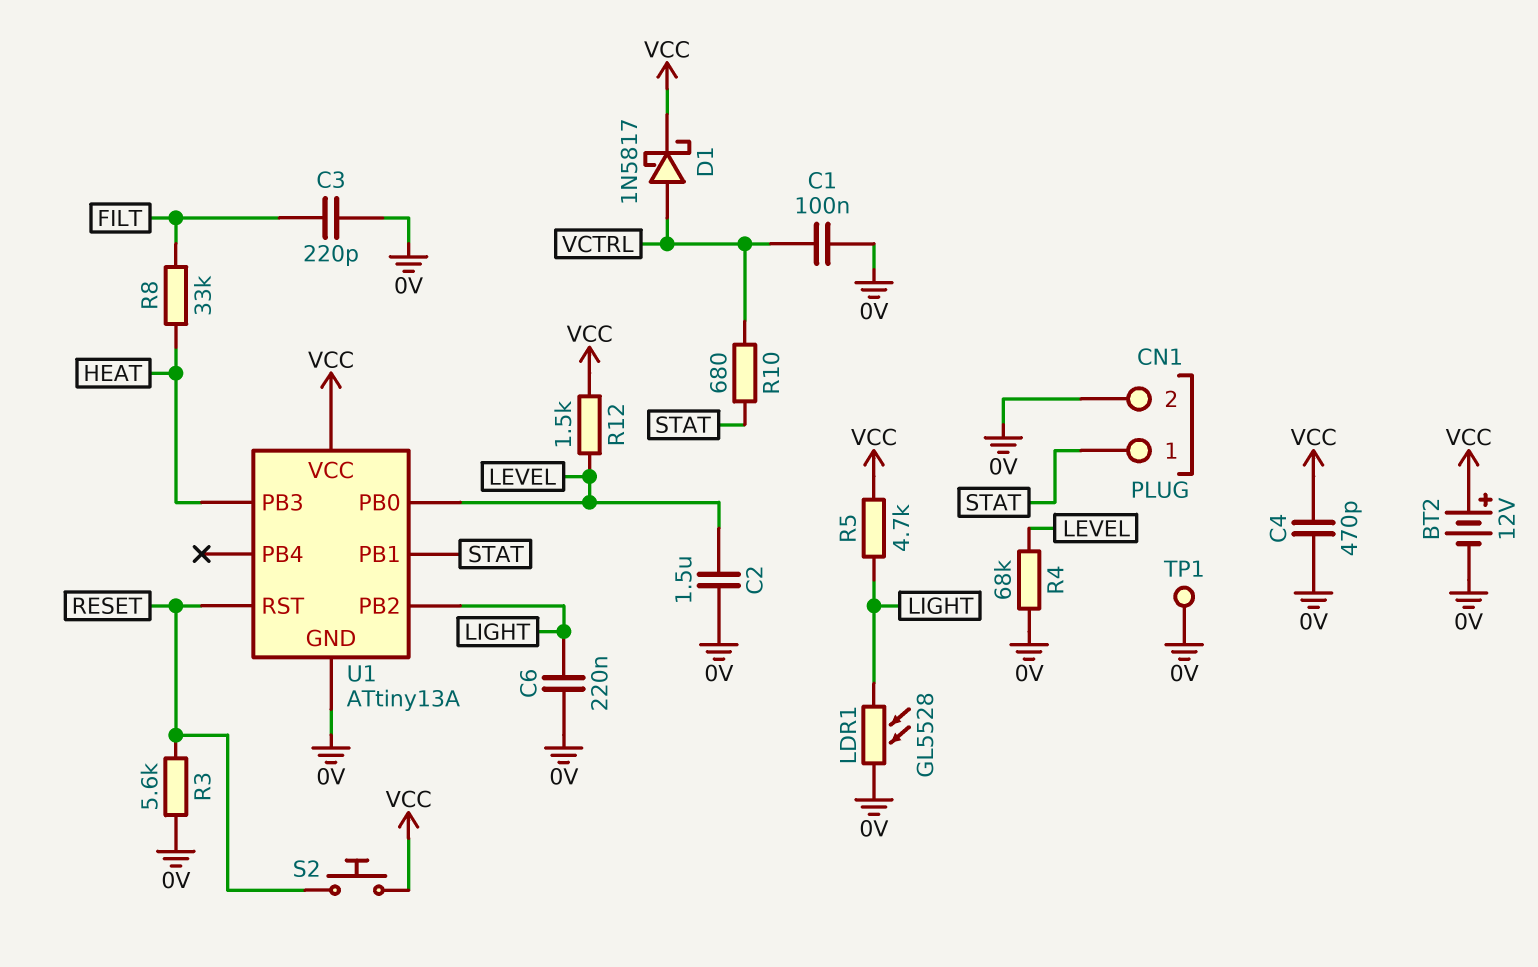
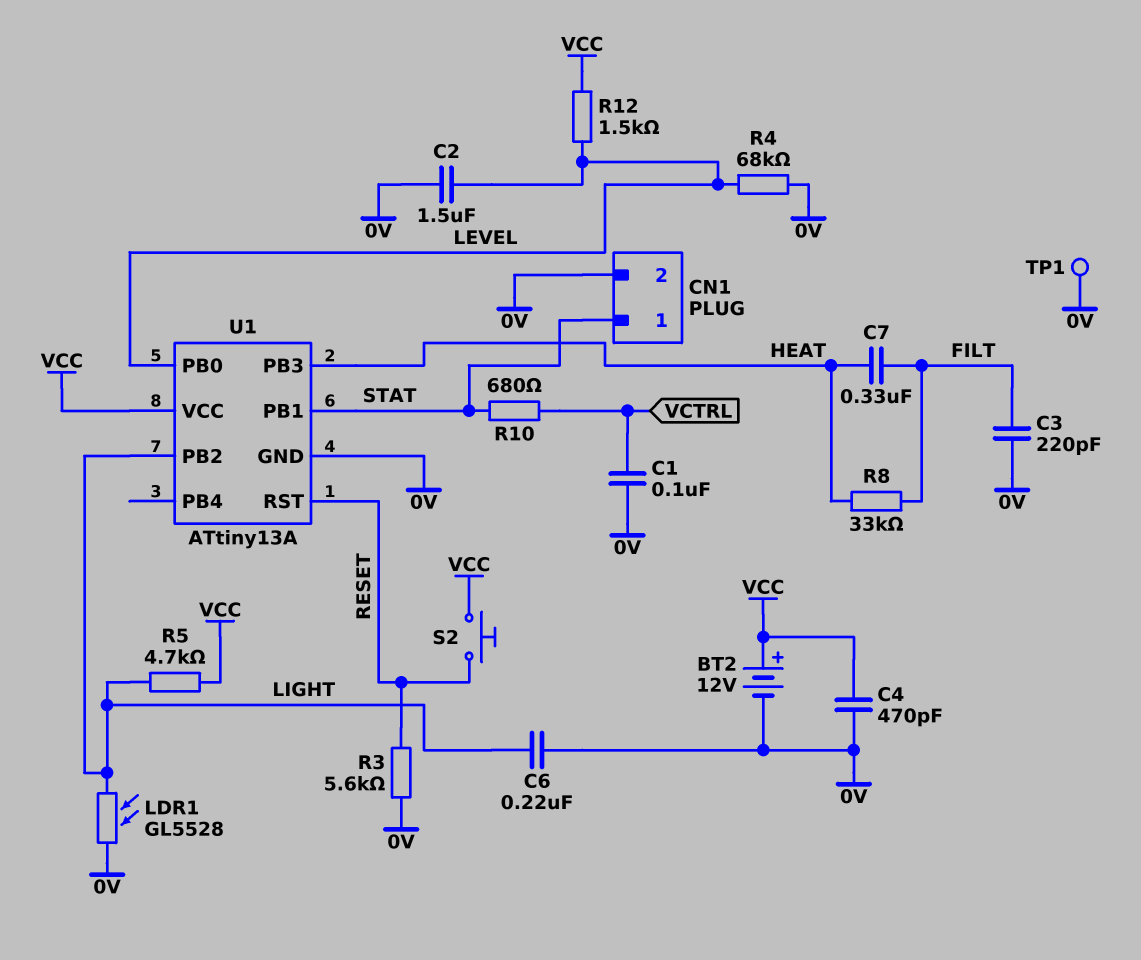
C7: none -> 330nF (FILT, HEAT)
D1: schottky 1N5817 (A VCTRL, K VCC) -> none

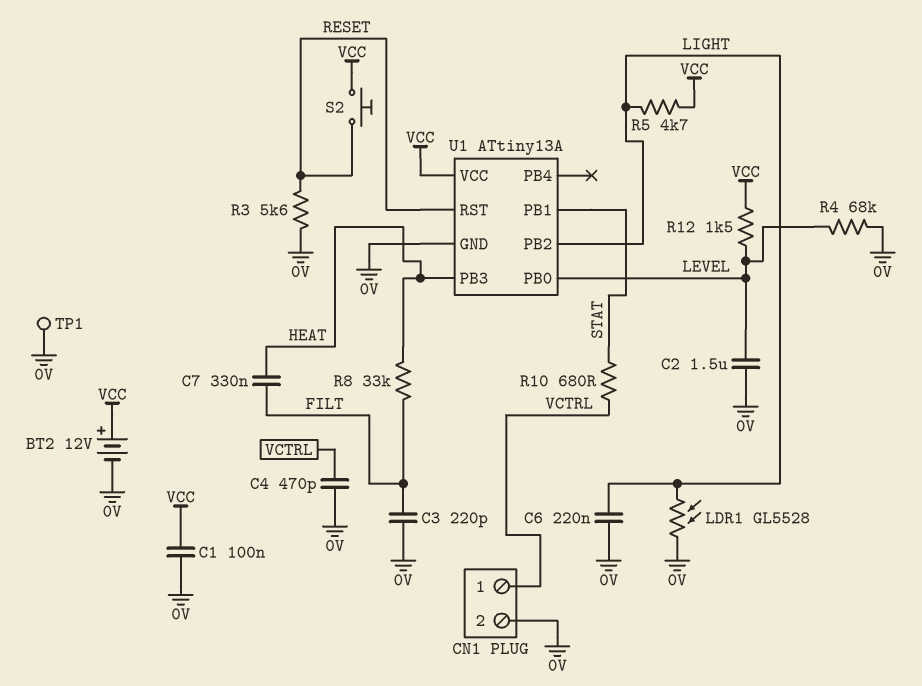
C1: 100nF (0V, VCTRL) -> 100nF (0V, VCC)
C4: 470pF (0V, VCC) -> 470pF (0V, VCTRL)
CN1 pin 1: STAT -> VCTRL

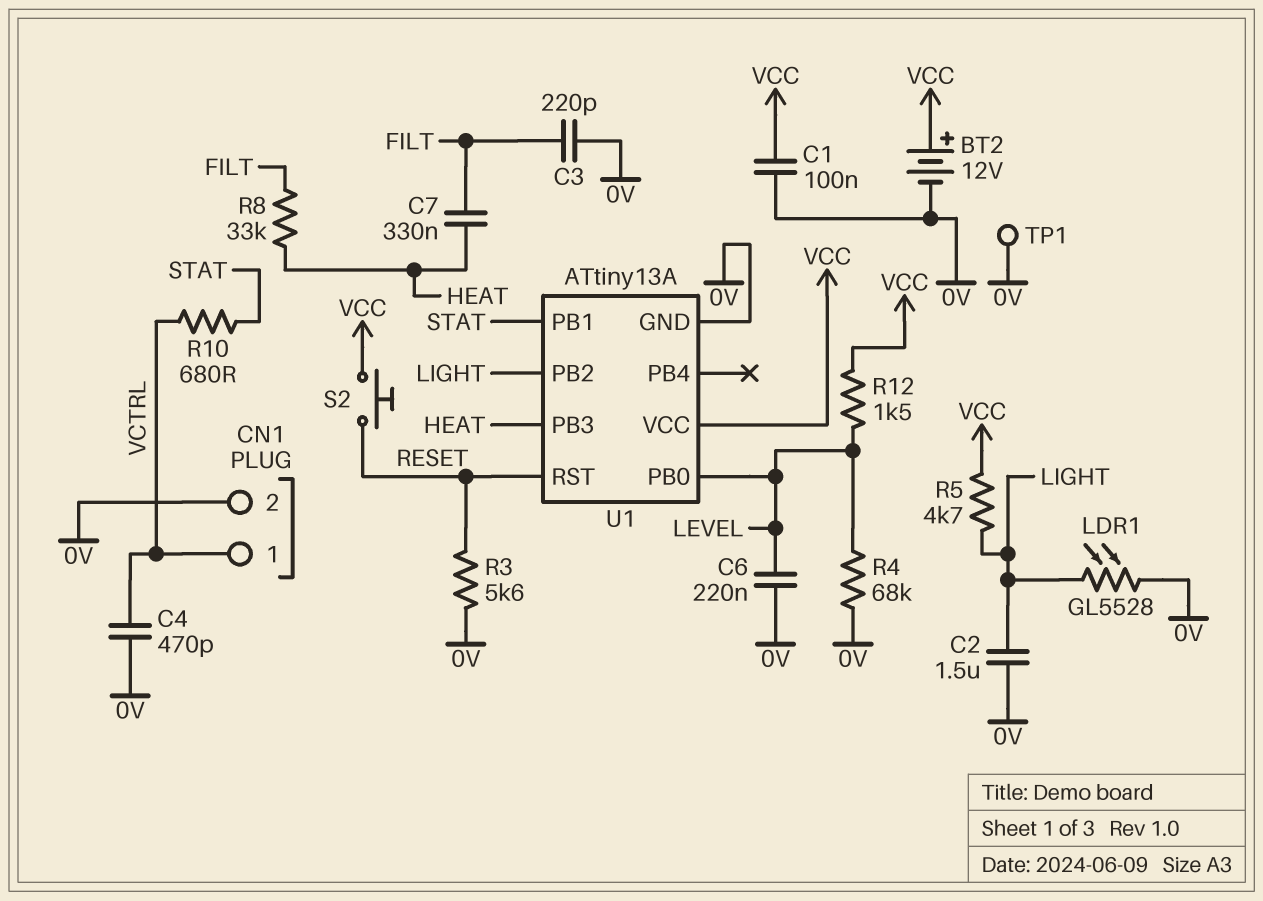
C2: 1.5uF (0V, LEVEL) -> 1.5uF (0V, LIGHT)
C6: 220nF (0V, LIGHT) -> 220nF (0V, LEVEL)

